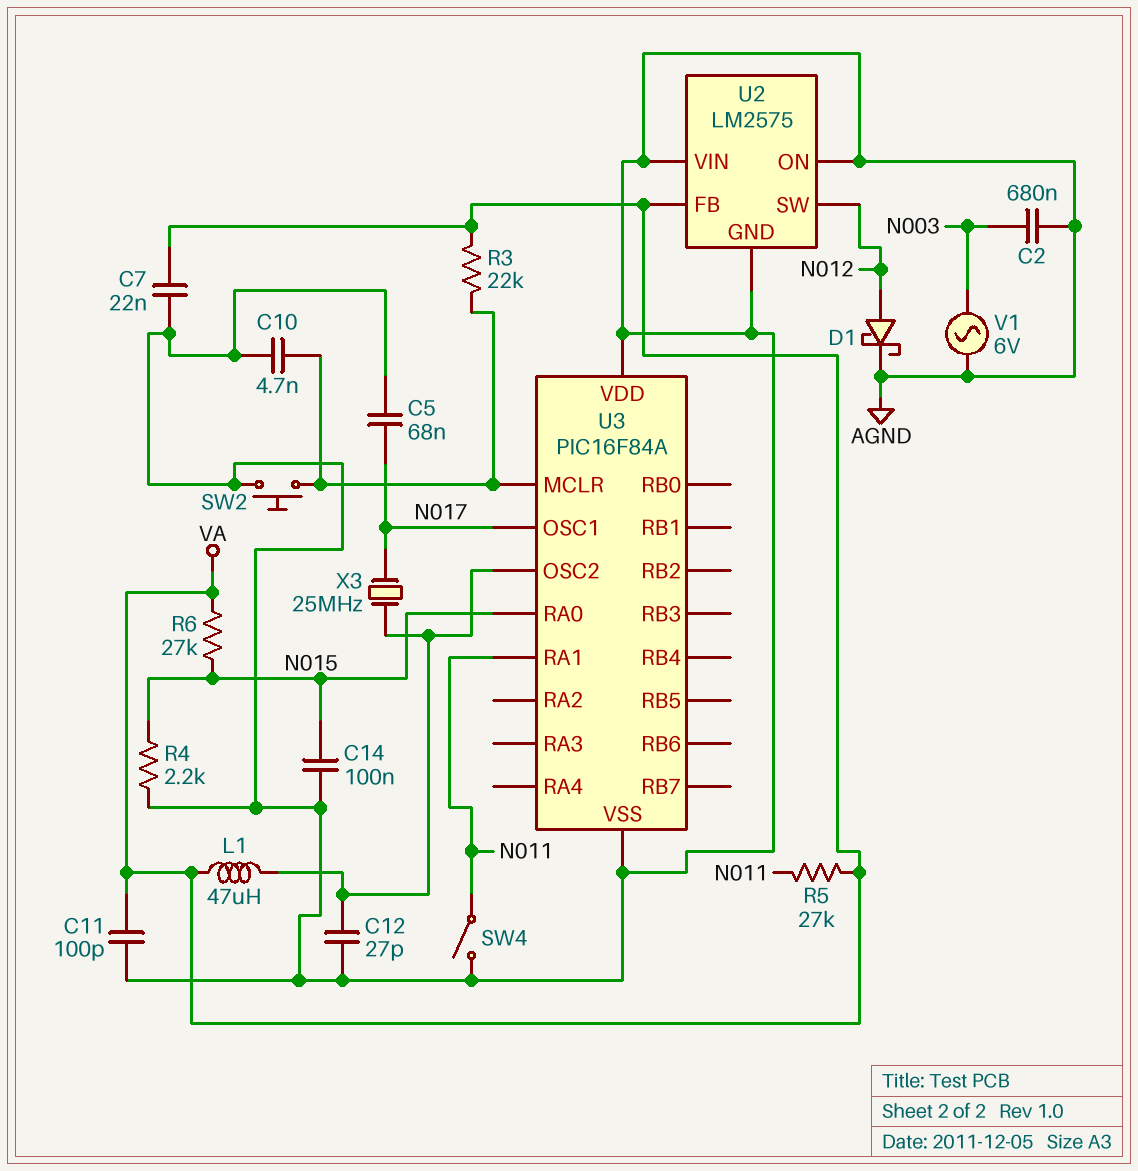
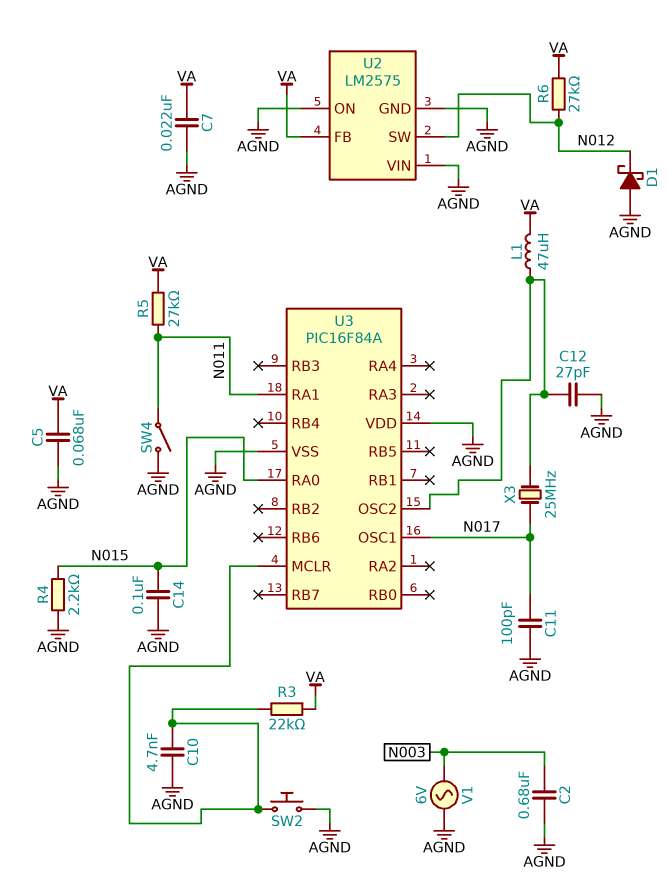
C5: 68nF (AGND, N017) -> 68nF (AGND, VA)
C11: 100pF (AGND, VA) -> 100pF (AGND, N017)
D1: schottky (A N012, K AGND) -> schottky (A AGND, K N012)
R6: 27k (N015, VA) -> 27k (N012, VA)

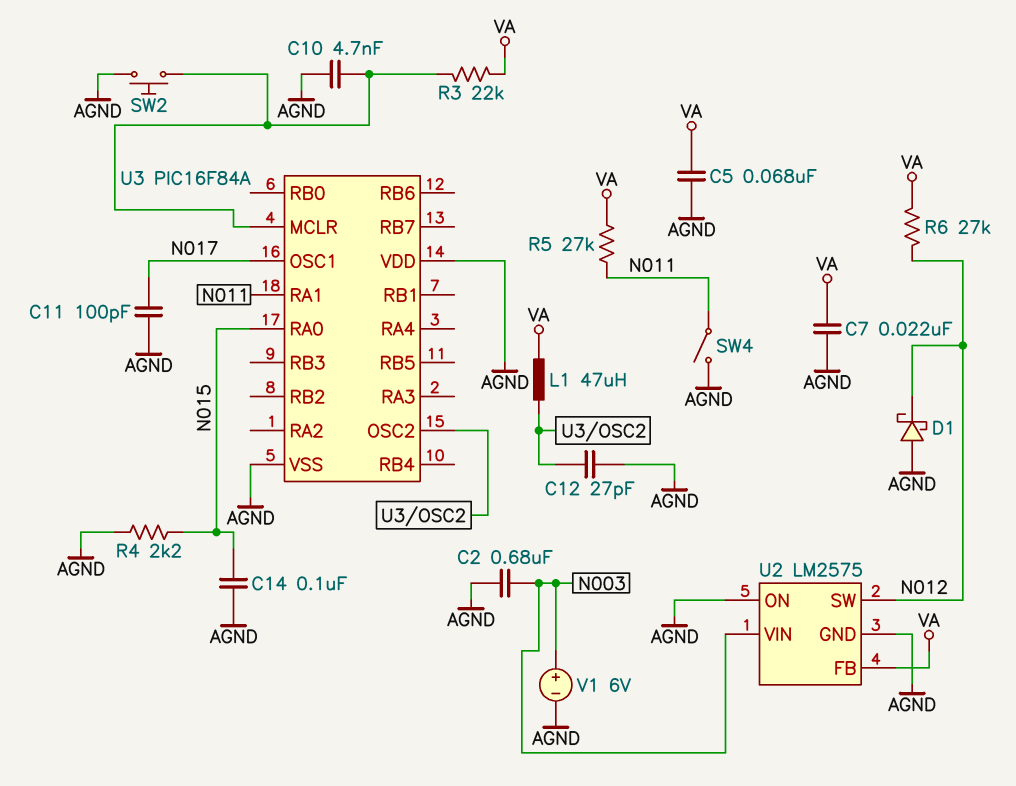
U2 pin VIN: AGND -> N003
V1: AC 6V (AGND, N003) -> 6V (plus N003, minus AGND)
X3: 25MHz (N017, U3/OSC2) -> none

